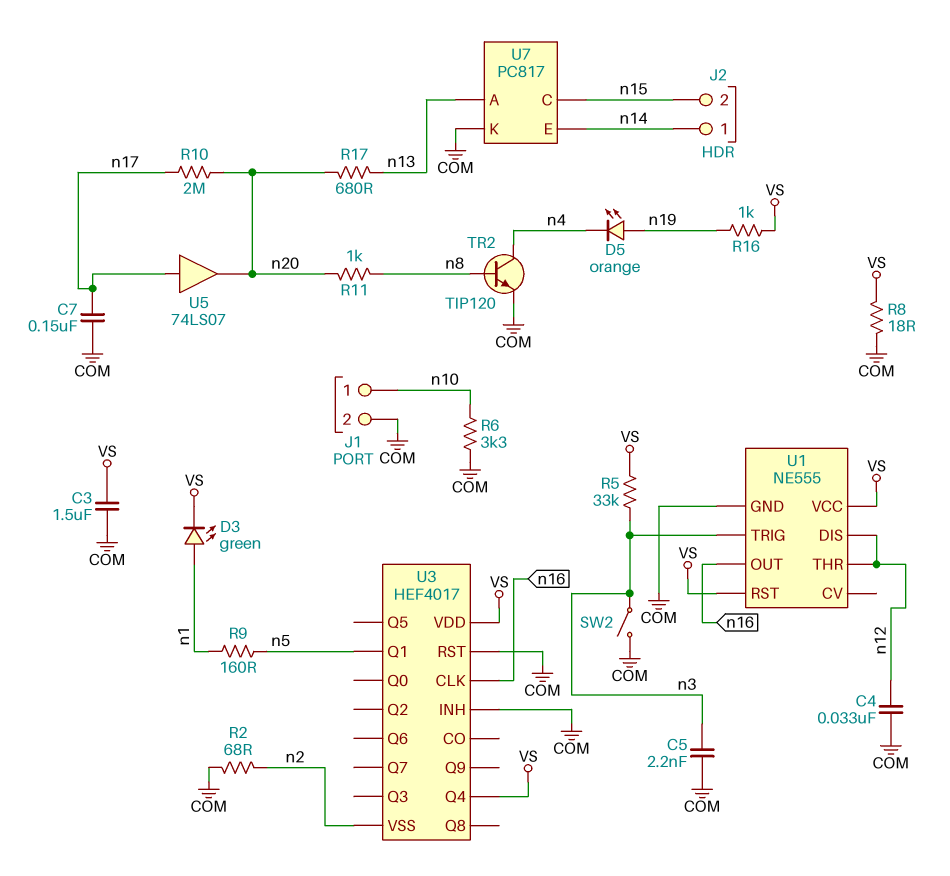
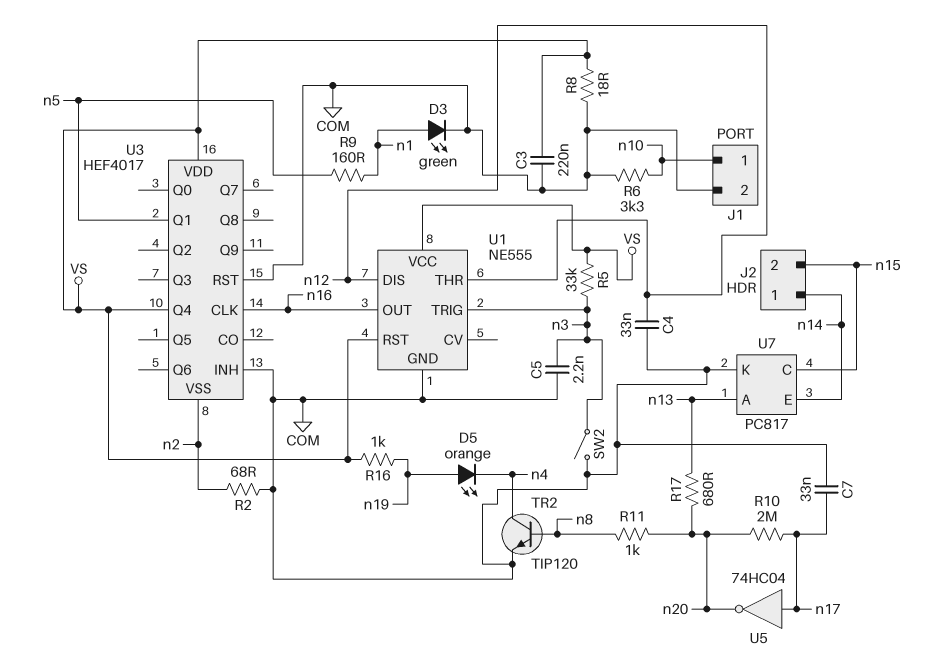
C3: 1.5uF (COM, VS) -> 220nF (COM, VS)
C7: 150nF (COM, n17) -> 33nF (COM, n17)
D3: LED green (A n1, K VS) -> LED green (A n1, K COM)
U5: buffer 74LS07 (in n17, out n20) -> NOT 74HC04 (in n17, out n20)

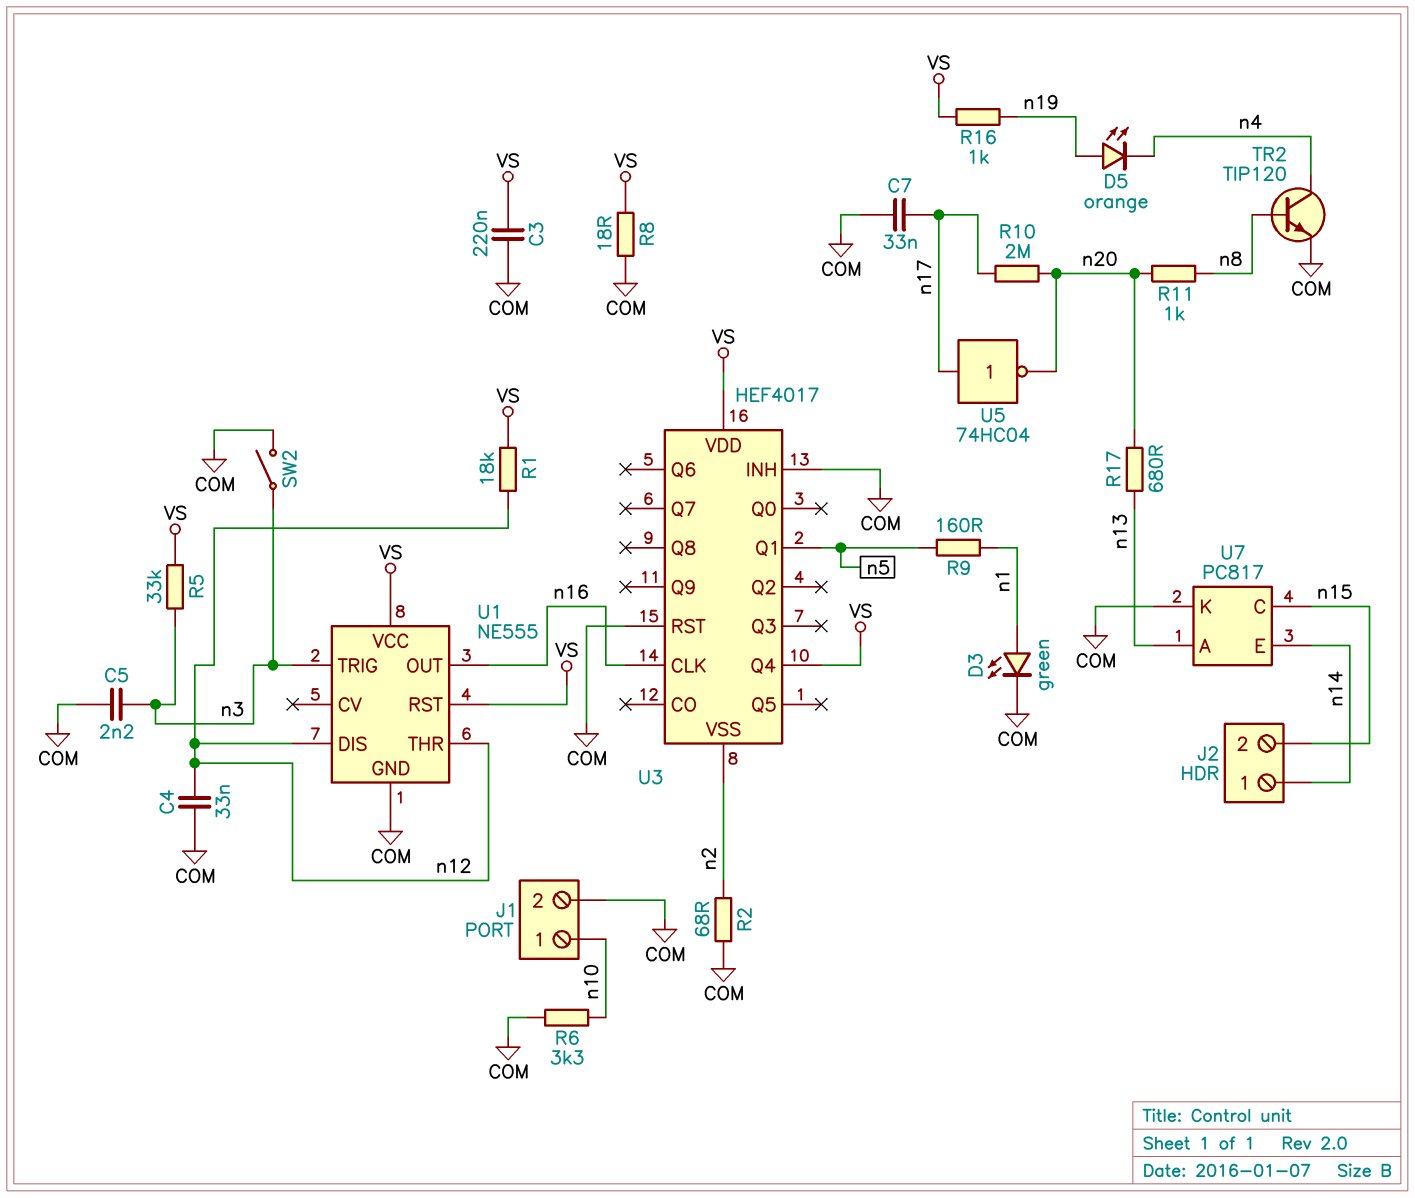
R1: none -> 18k (VS, n12)

